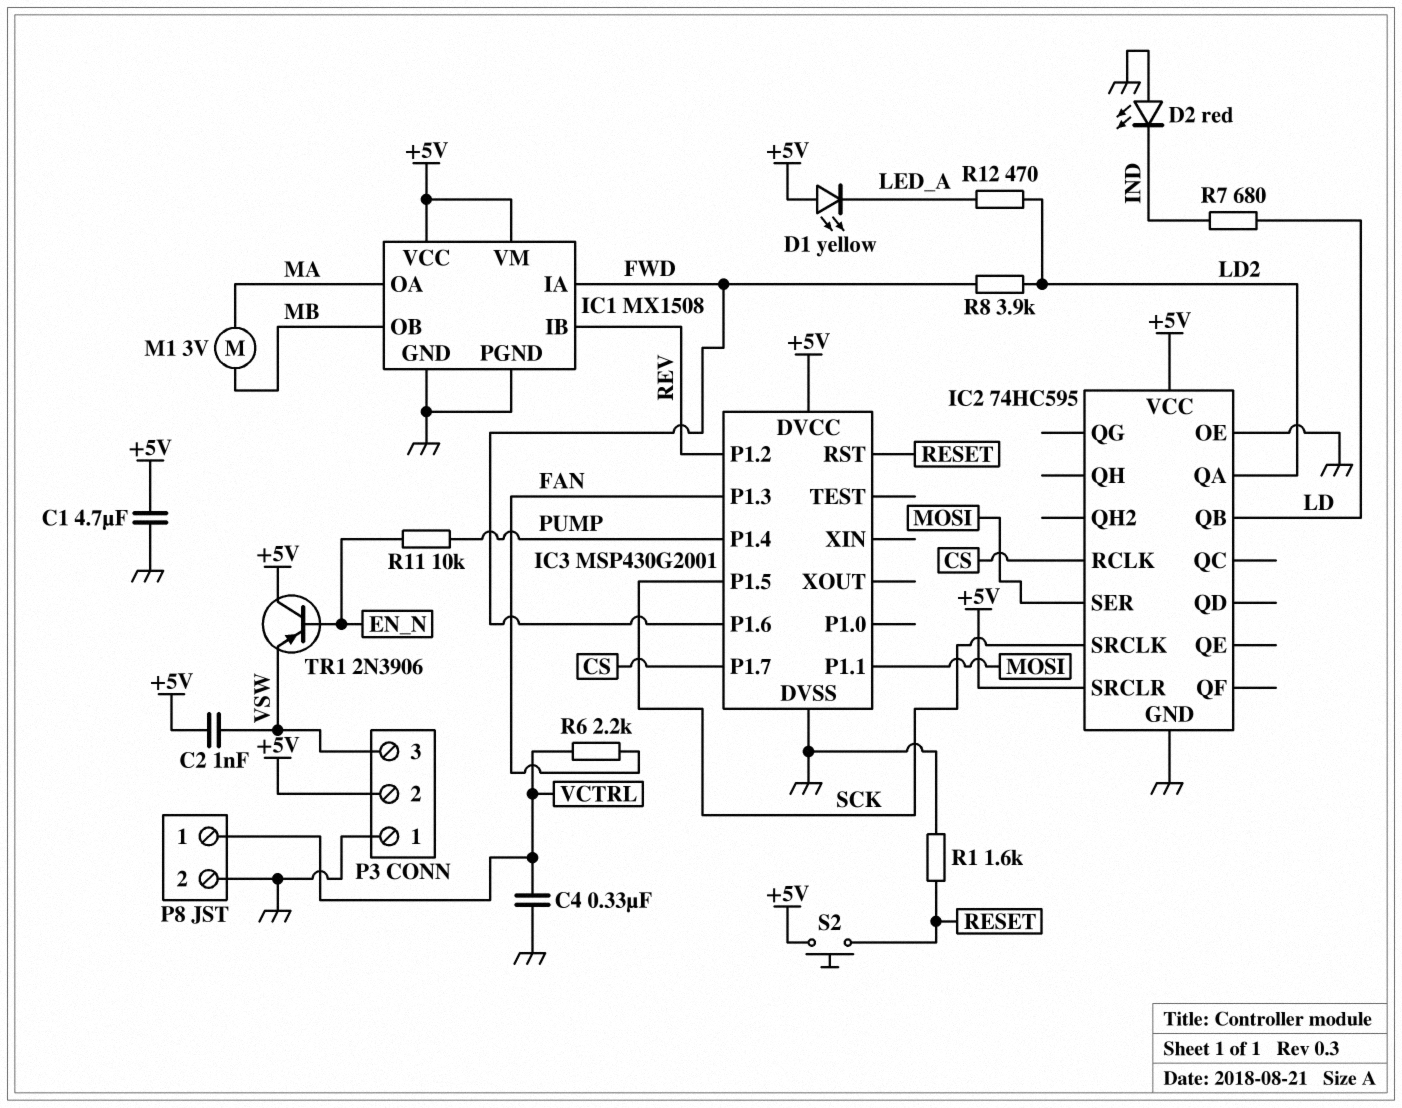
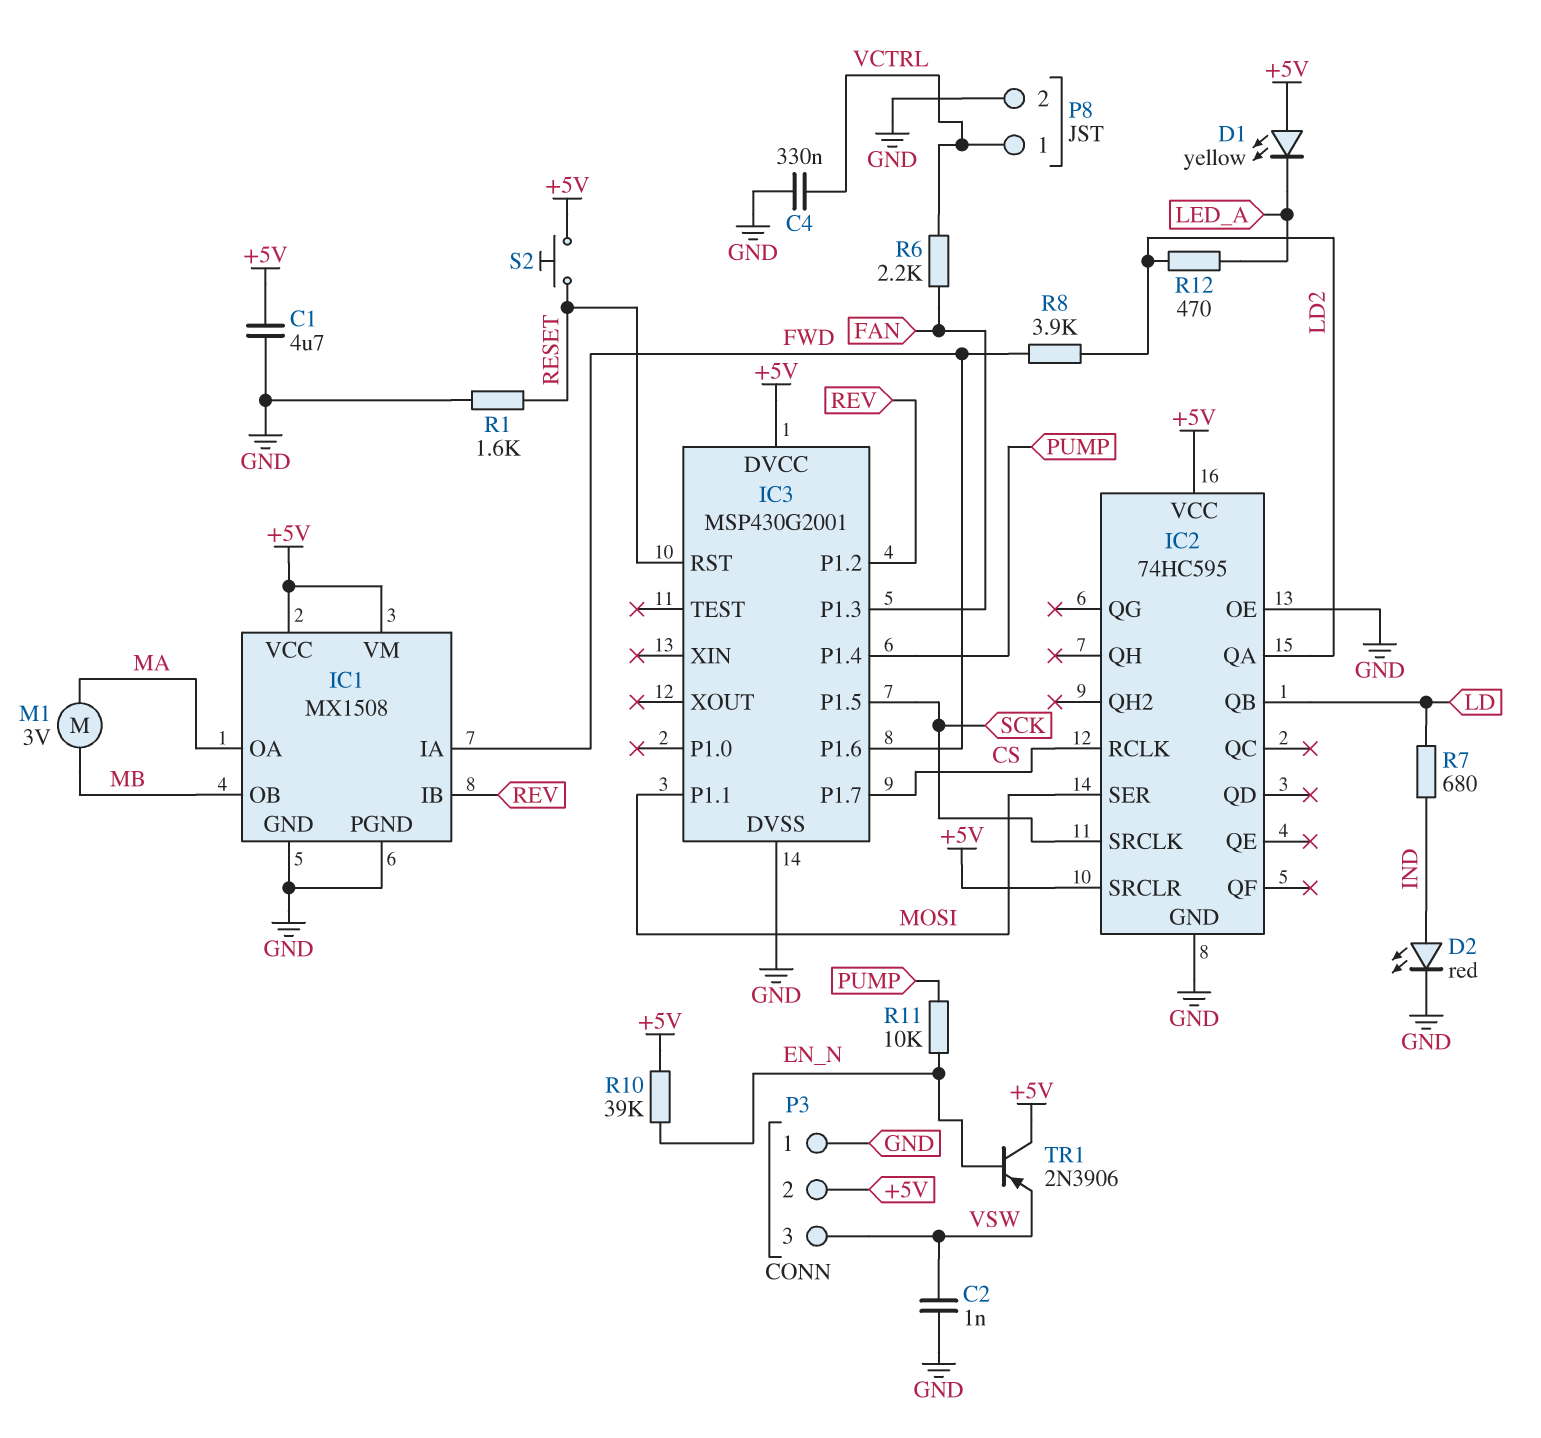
C2: 1nF (+5V, VSW) -> 1nF (GND, VSW)
D2: LED red (A GND, K IND) -> LED red (A IND, K GND)
R10: none -> 39k (+5V, EN_N)

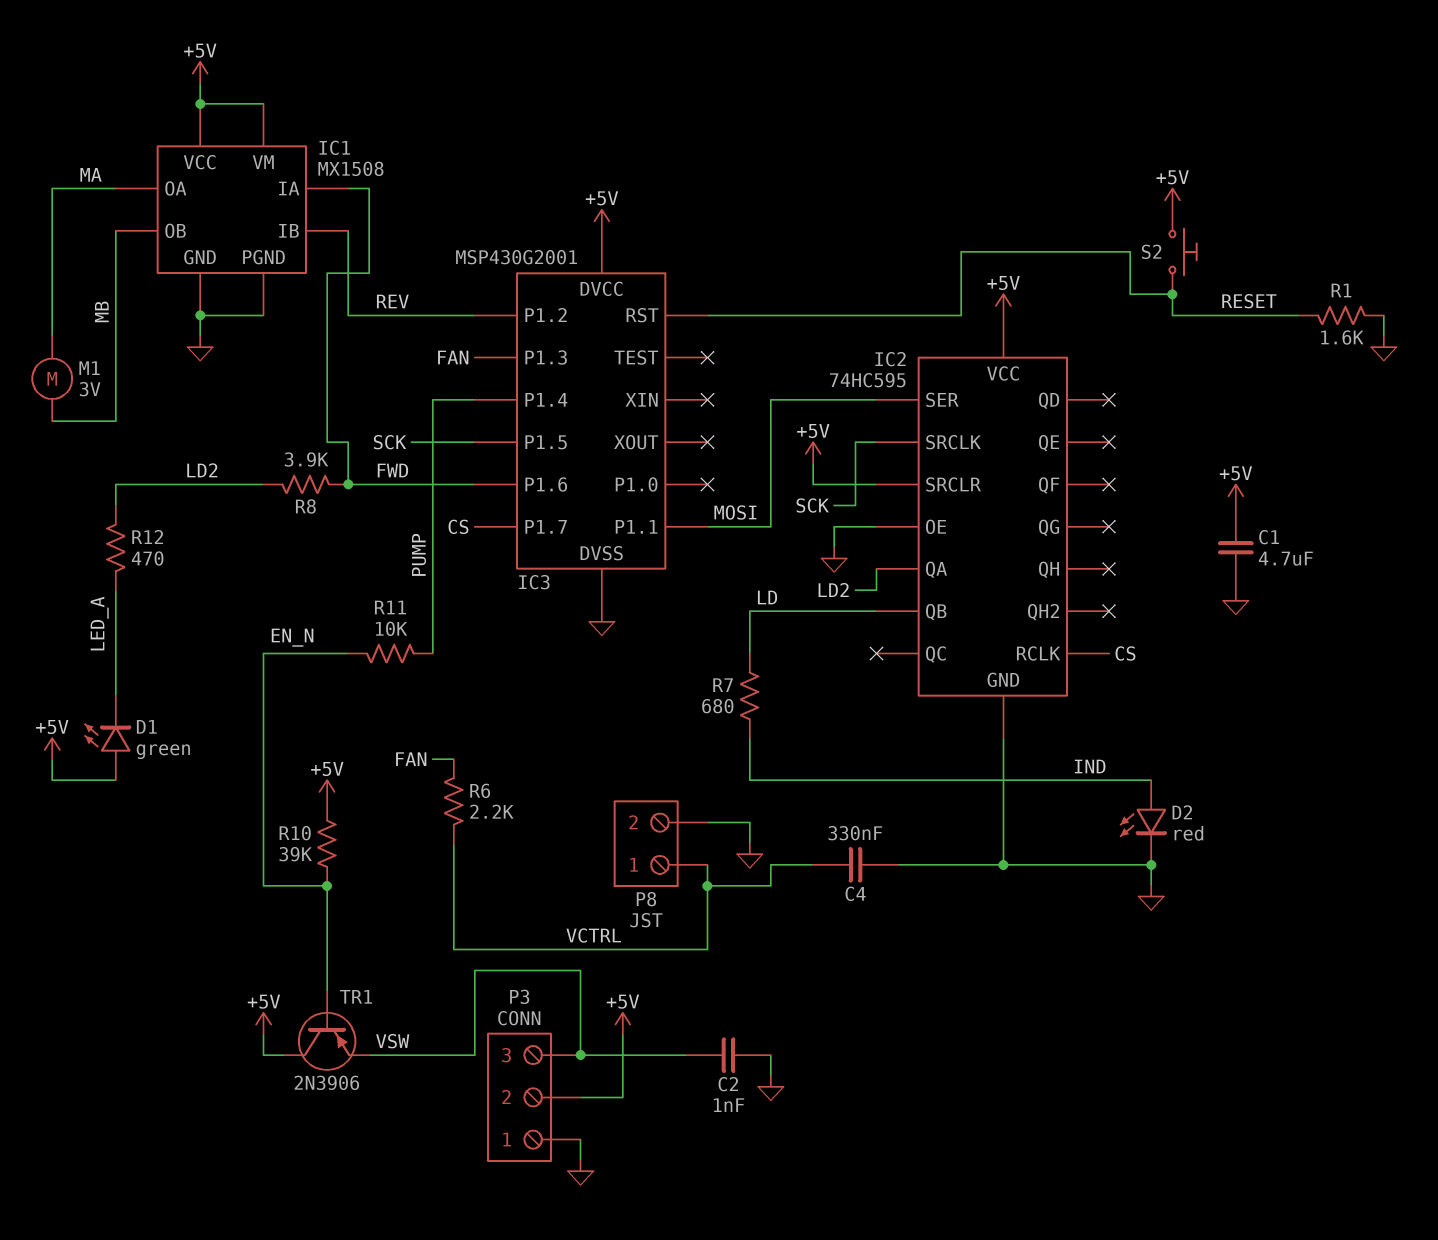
D1: LED yellow (A +5V, K LED_A) -> LED green (A +5V, K LED_A)

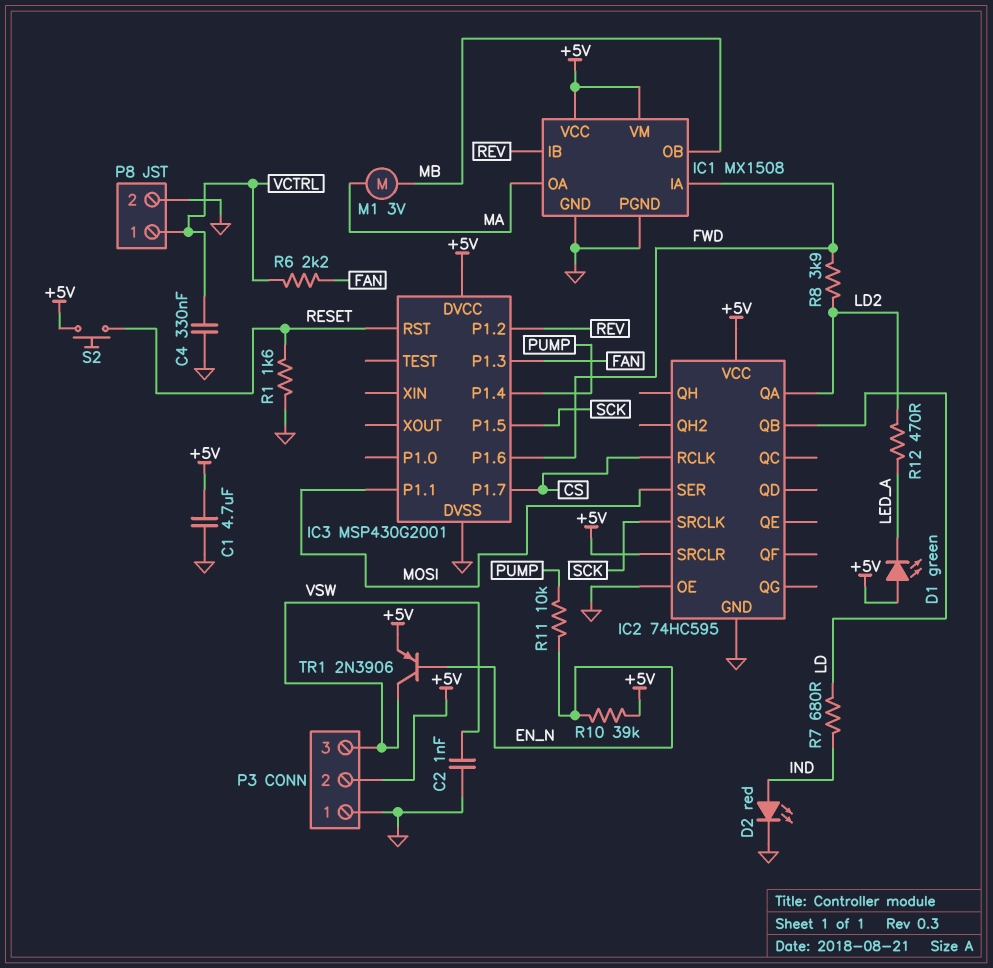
TR1: PNP 2N3906 (B EN_N, C +5V, E VSW) -> PNP 2N3906 (B EN_N, C VSW, E +5V)

